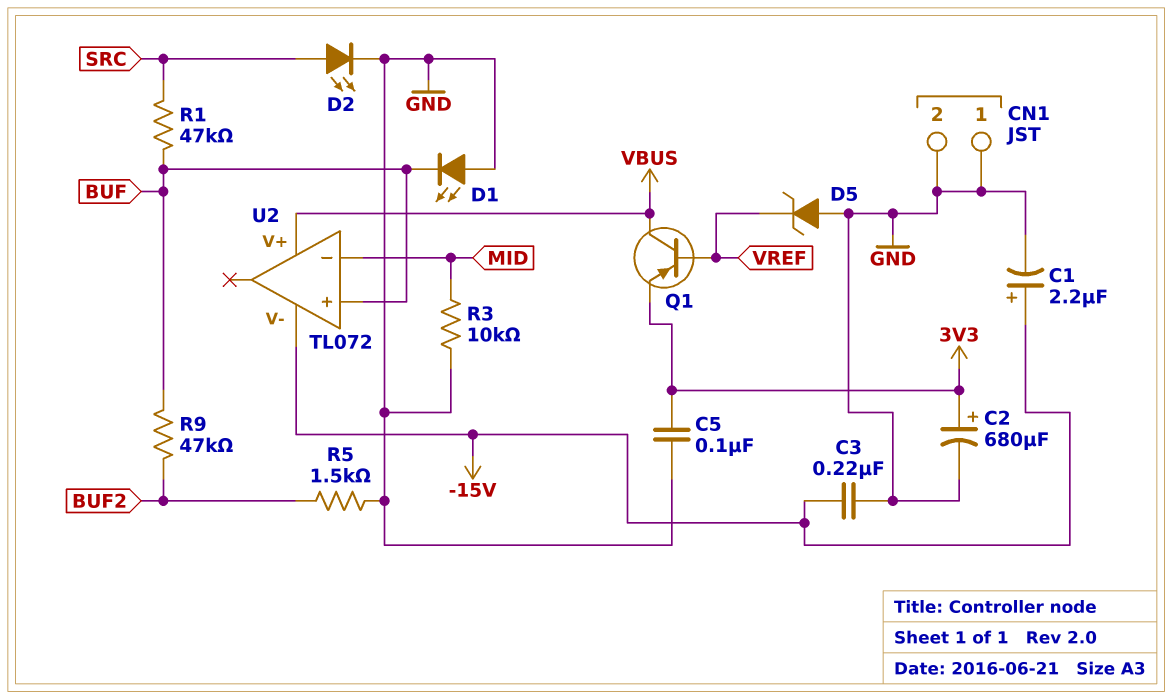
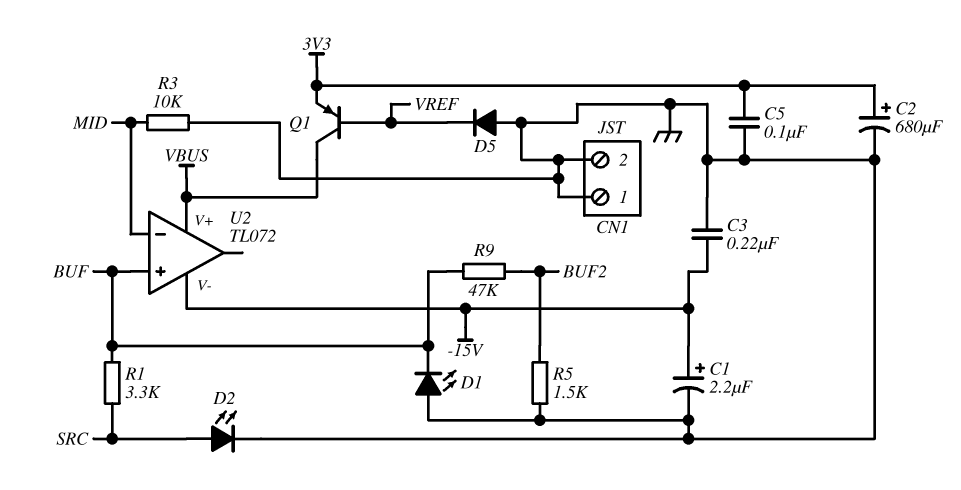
D5: zener (A GND, K VREF) -> diode (A GND, K VREF)
R1: 47k (BUF, SRC) -> 3.3k (BUF, SRC)

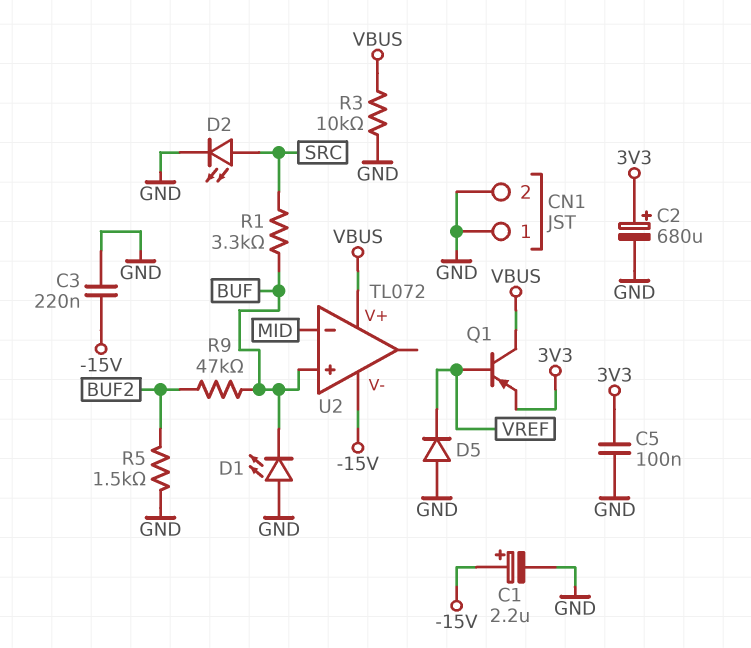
R3: 10k (GND, MID) -> 10k (GND, VBUS)

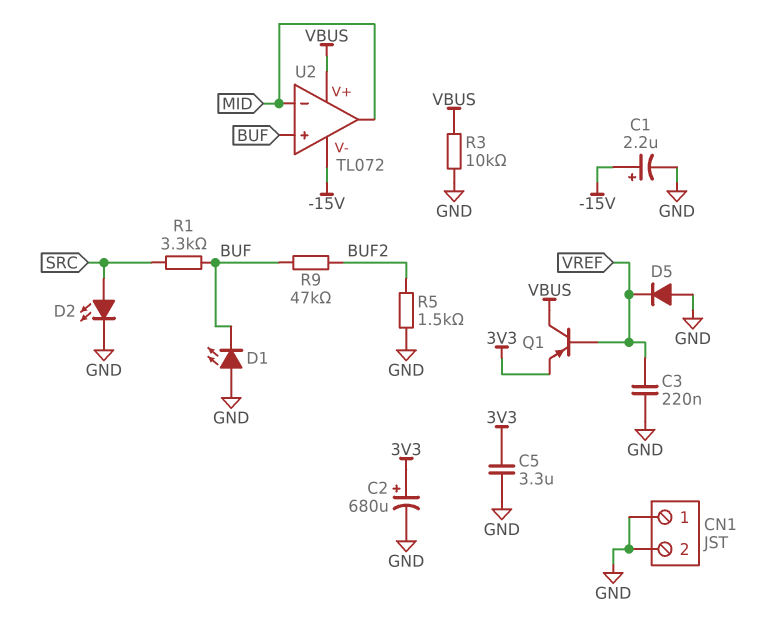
C3: 220nF (-15V, GND) -> 220nF (GND, VREF)
C5: 100nF (3V3, GND) -> 3.3uF (3V3, GND)
U2 pin out: none -> MID

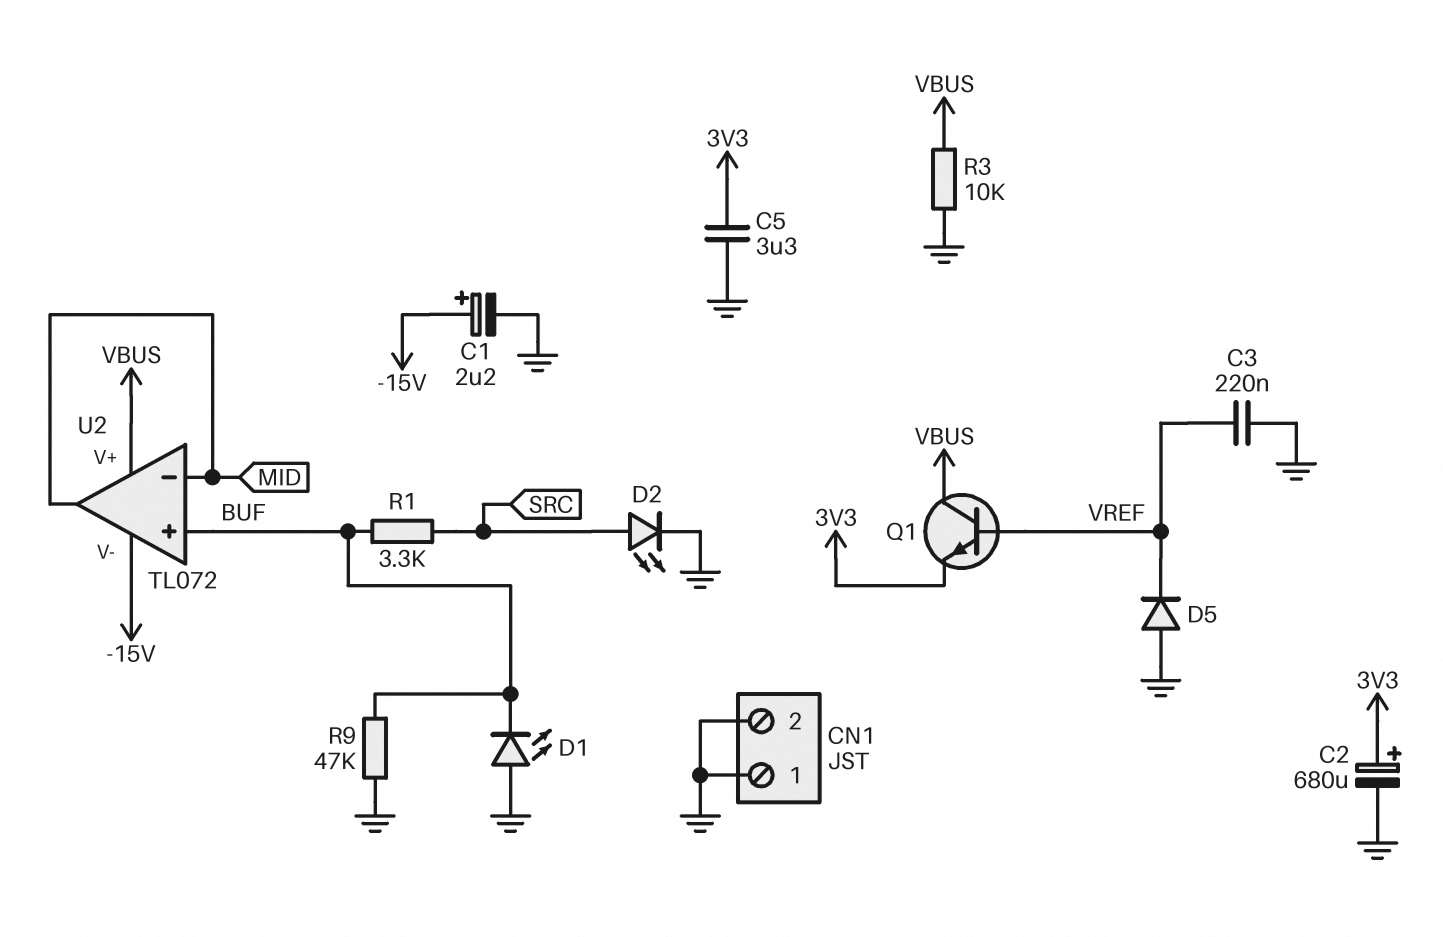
Q1: PNP (B VREF, C VBUS, E 3V3) -> NPN (B VREF, C VBUS, E 3V3)
R5: 1.5k (BUF2, GND) -> none
R9: 47k (BUF, BUF2) -> 47k (BUF, GND)

